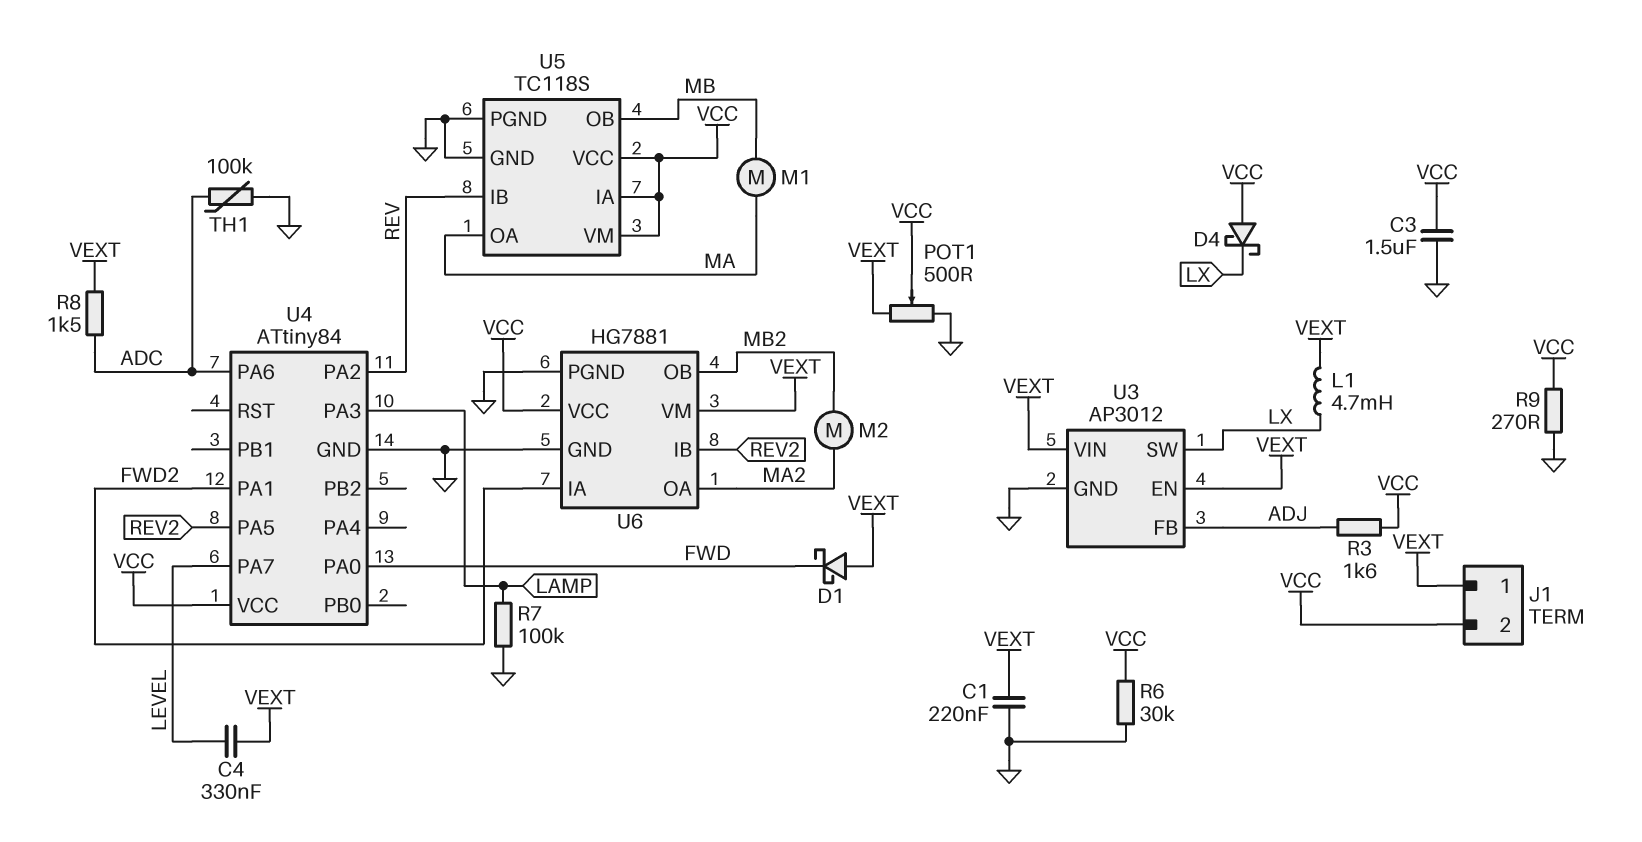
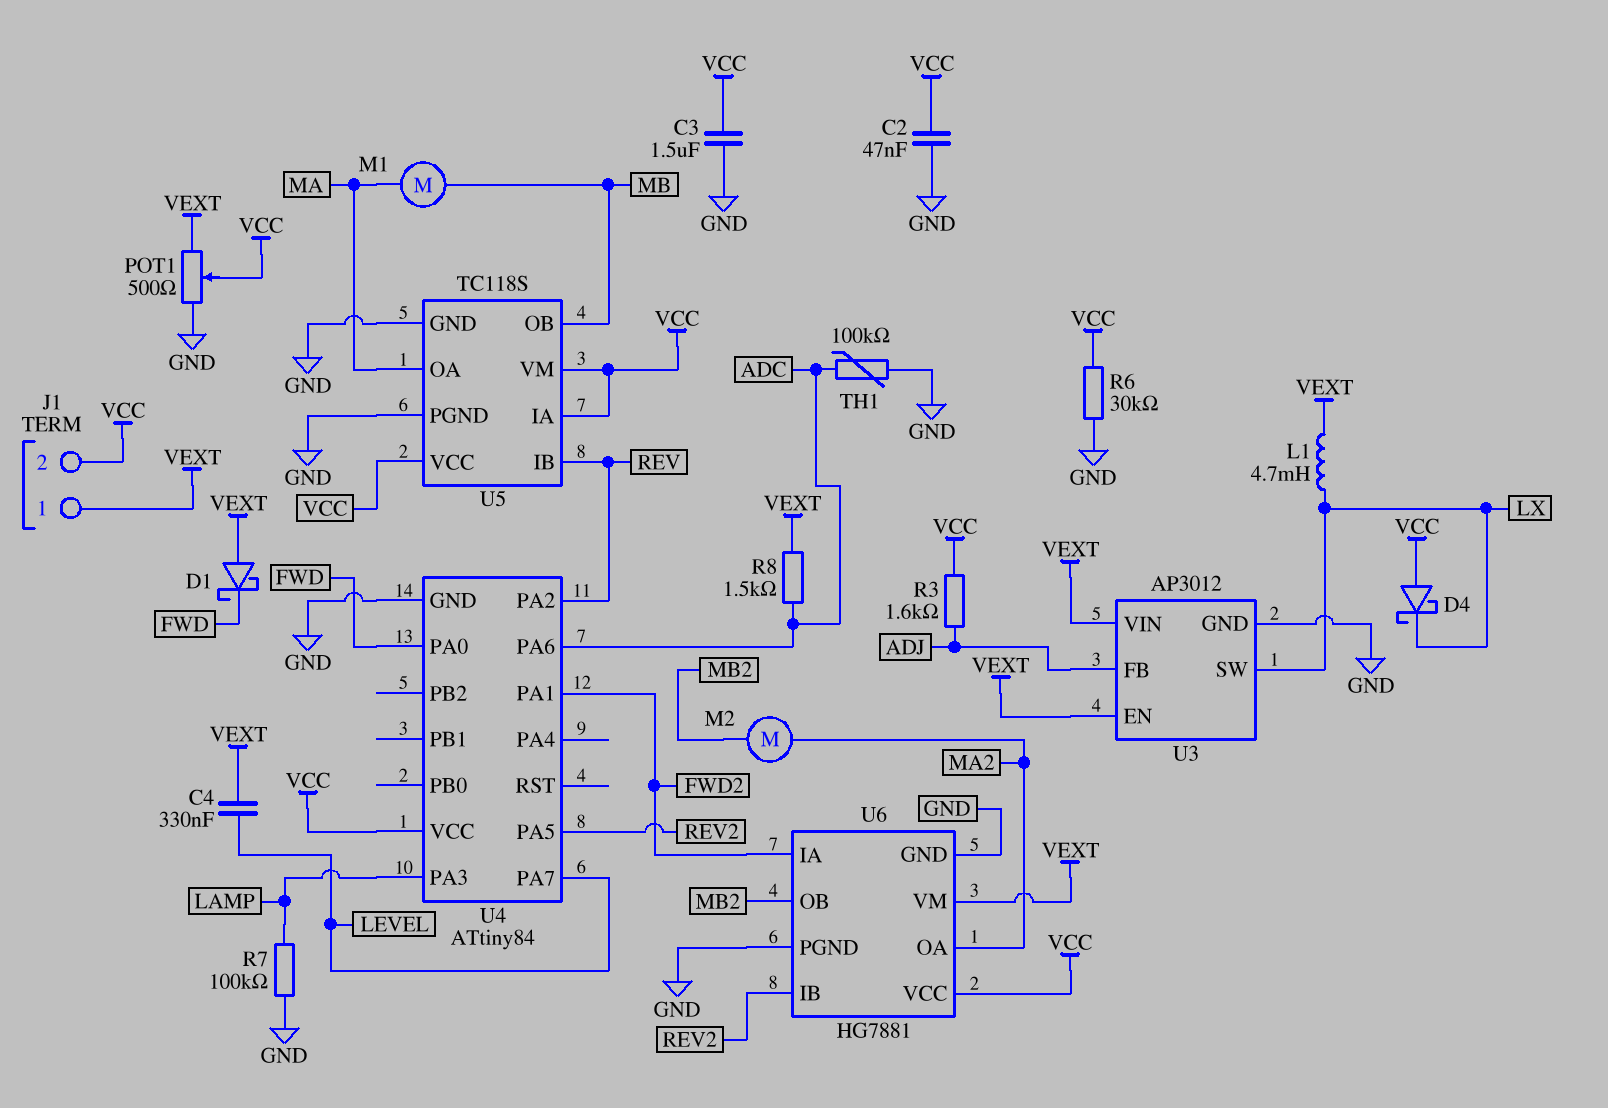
C1: 220nF (GND, VEXT) -> none
C2: none -> 47nF (GND, VCC)
R9: 270 (GND, VCC) -> none

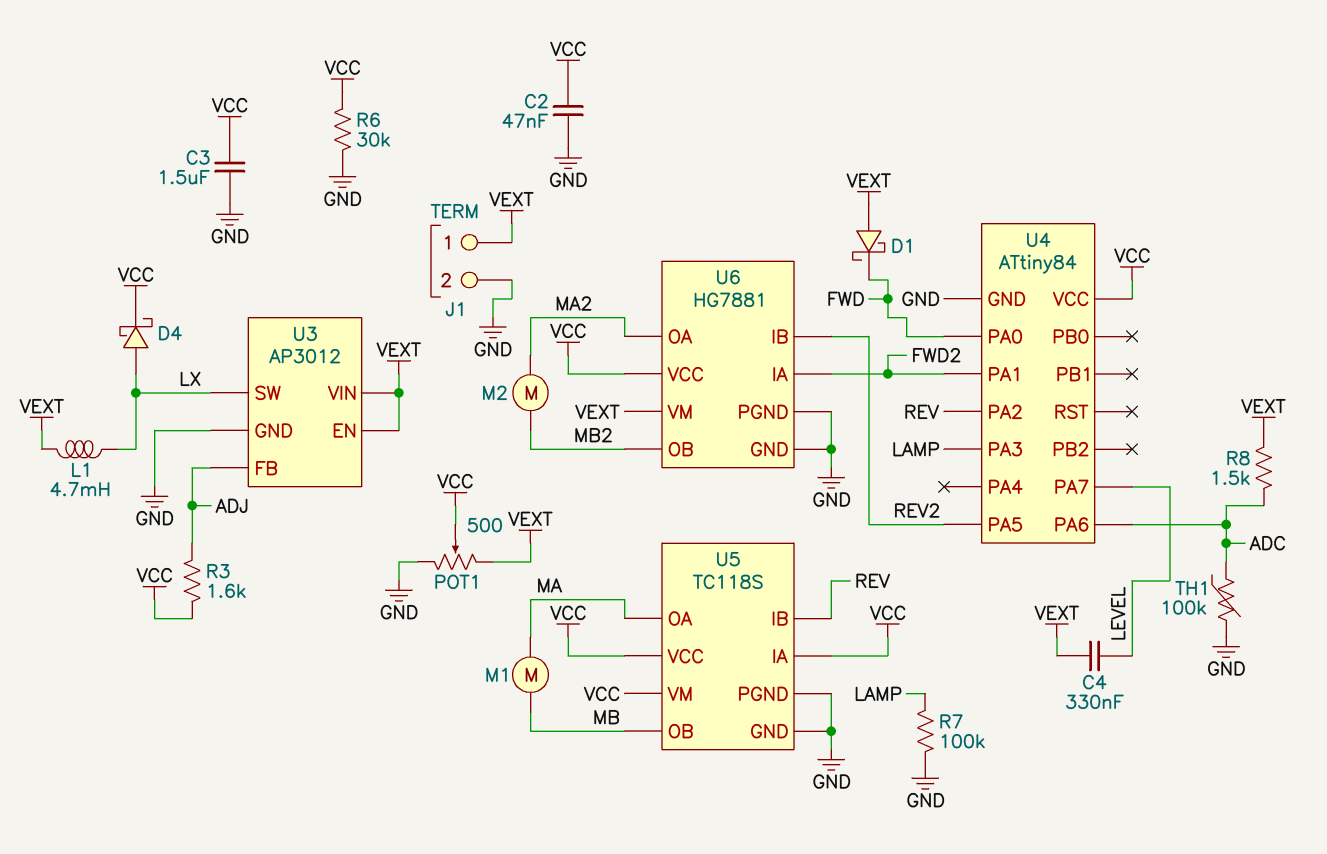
D4: schottky (A VCC, K LX) -> schottky (A LX, K VCC)
J1 pin 2: VCC -> GND

